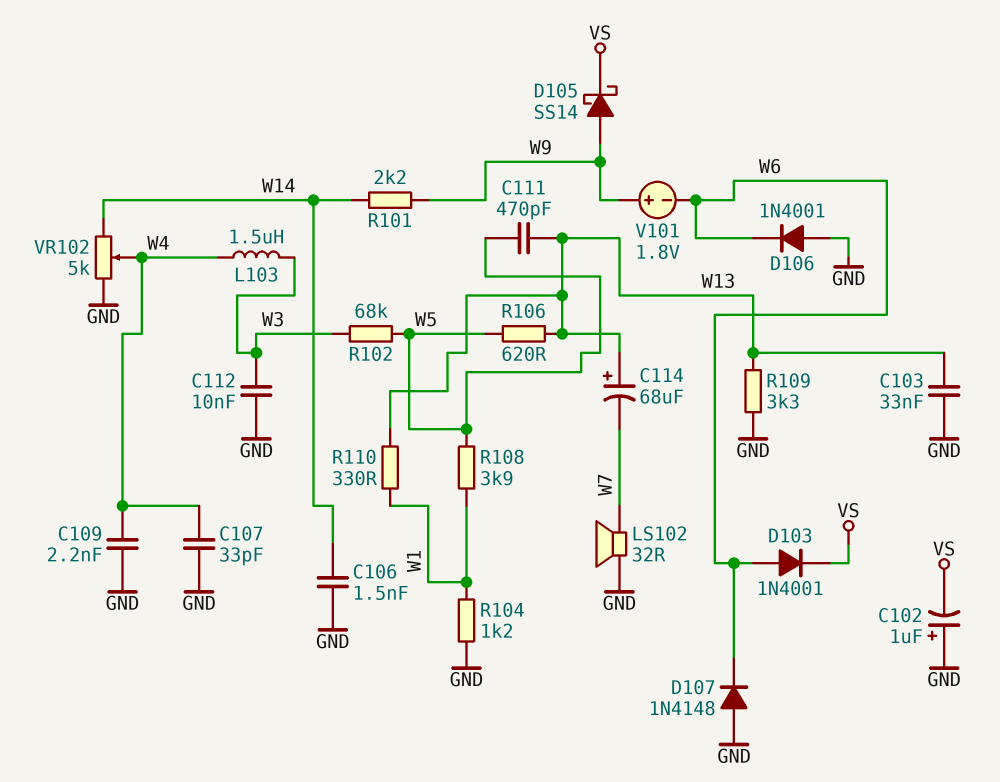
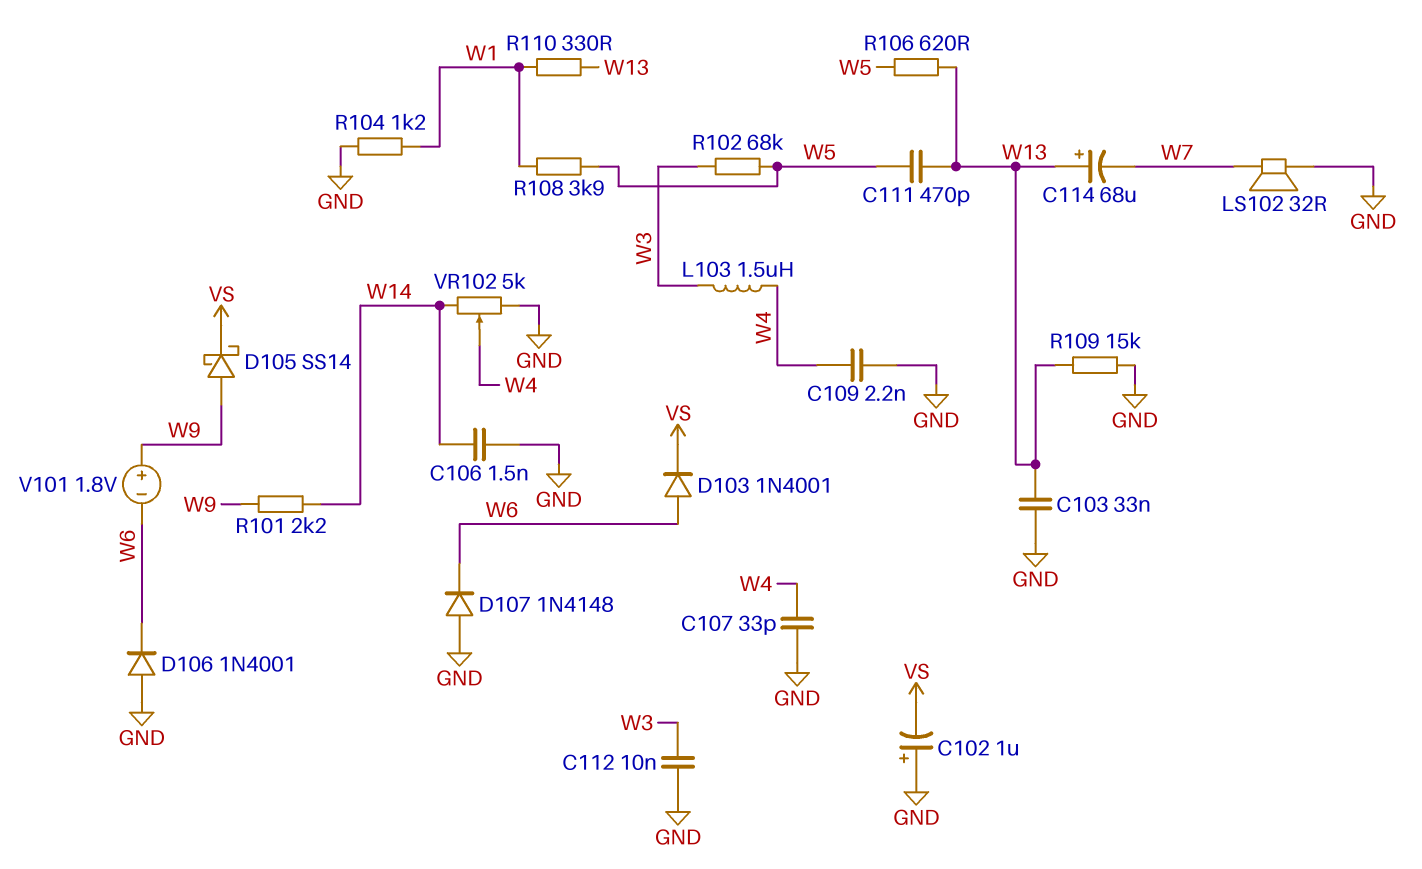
R109: 3.3k (GND, W13) -> 15k (GND, W13)

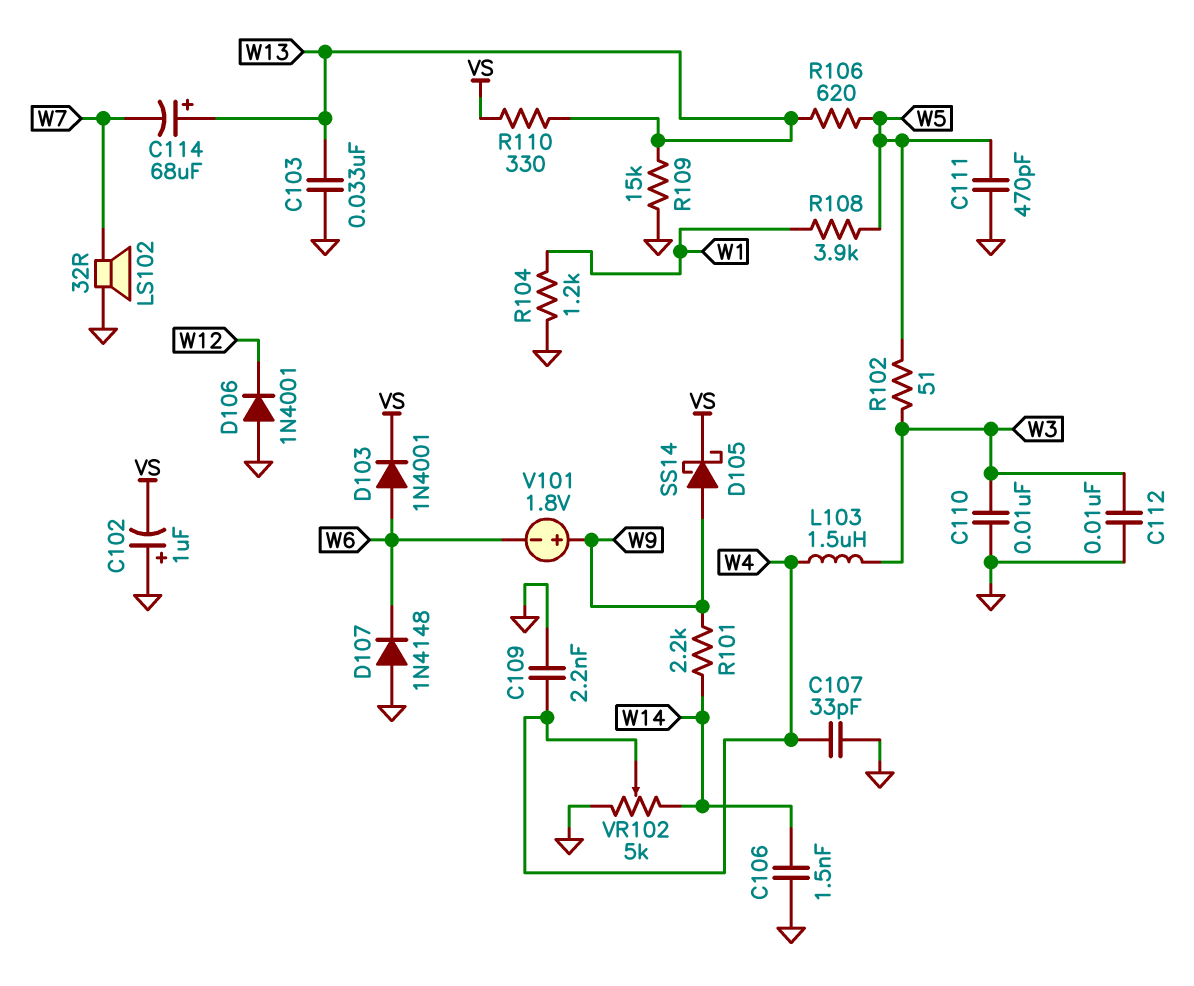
C110: none -> 10nF (GND, W3)
C111: 470pF (W5, W13) -> 470pF (GND, W5)
D106: diode 1N4001 (A GND, K W6) -> diode 1N4001 (A GND, K W12)
R102: 68k (W3, W5) -> 51 (W3, W5)
R110: 330 (W1, W13) -> 330 (VS, W13)

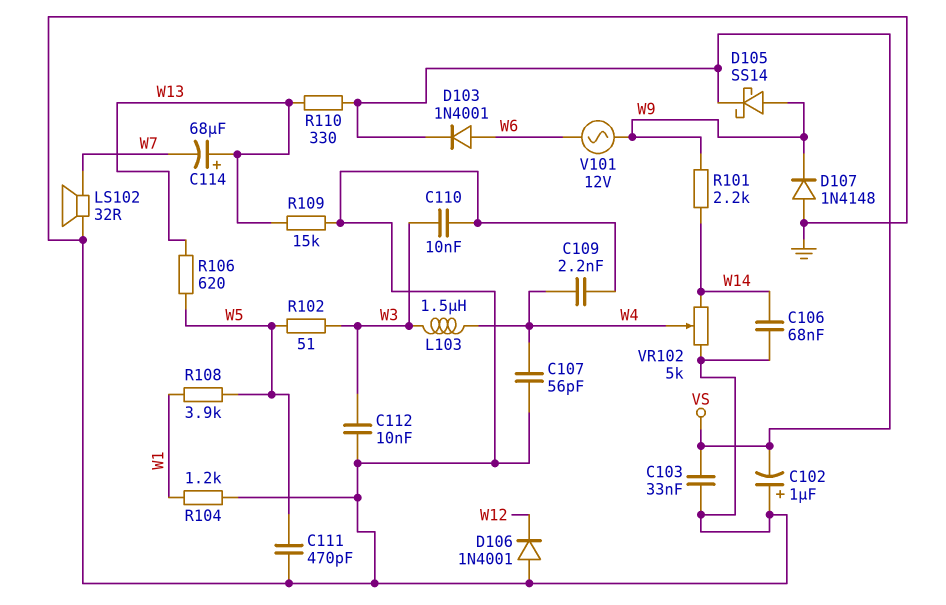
C103: 33nF (GND, W13) -> 33nF (GND, VS)
C106: 1.5nF (GND, W14) -> 68nF (GND, W14)
C107: 33pF (GND, W4) -> 56pF (GND, W4)
D107: diode 1N4148 (A GND, K W6) -> diode 1N4148 (A GND, K W9)
V101: 1.8V (plus W9, minus W6) -> AC 12V (W6, W9)

